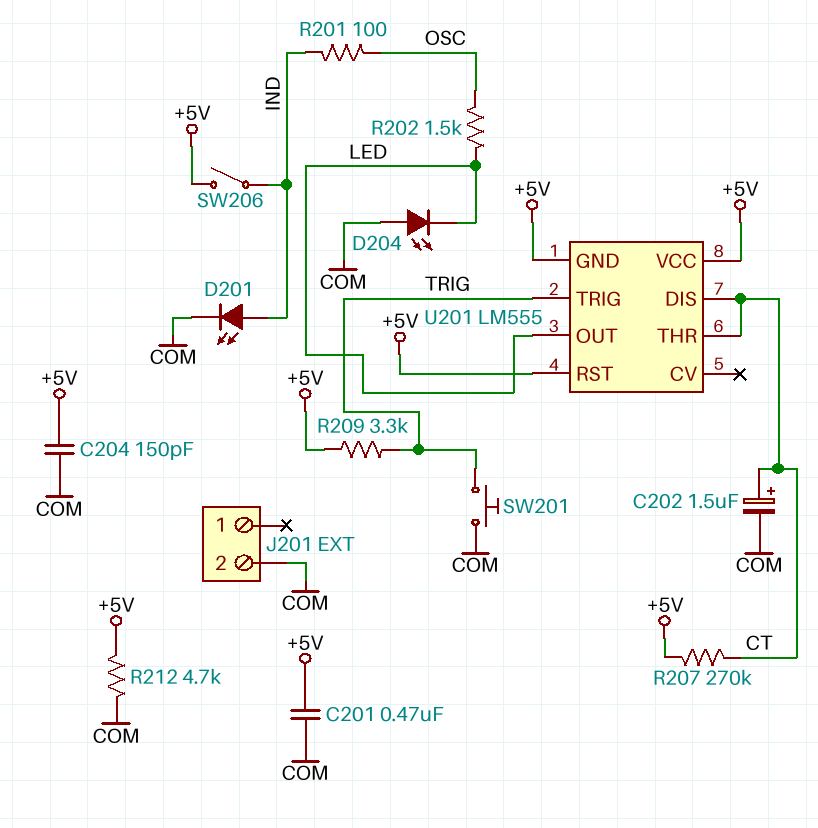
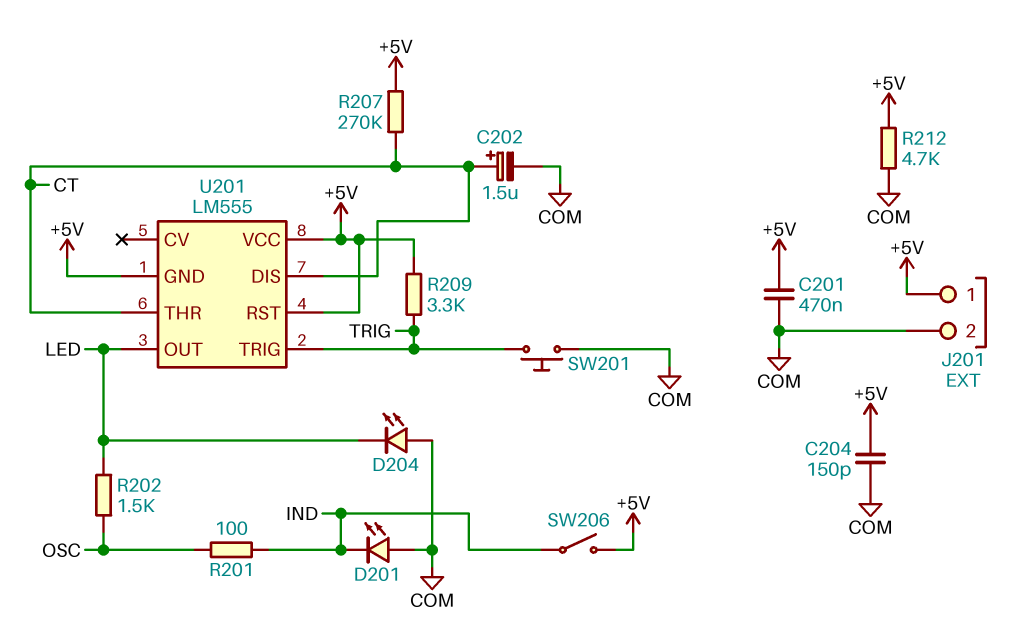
D201: LED (A IND, K COM) -> LED (A COM, K IND)
J201 pin 1: none -> +5V

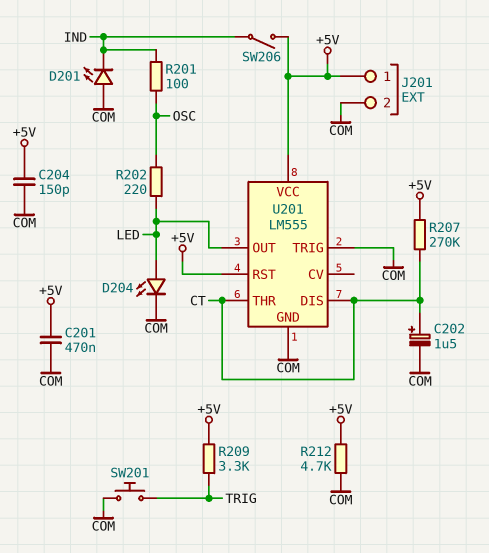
D204: LED (A COM, K LED) -> LED (A LED, K COM)
R202: 1.5k (LED, OSC) -> 220 (LED, OSC)
U201 pin GND: +5V -> COM
U201 pin TRIG: TRIG -> COM

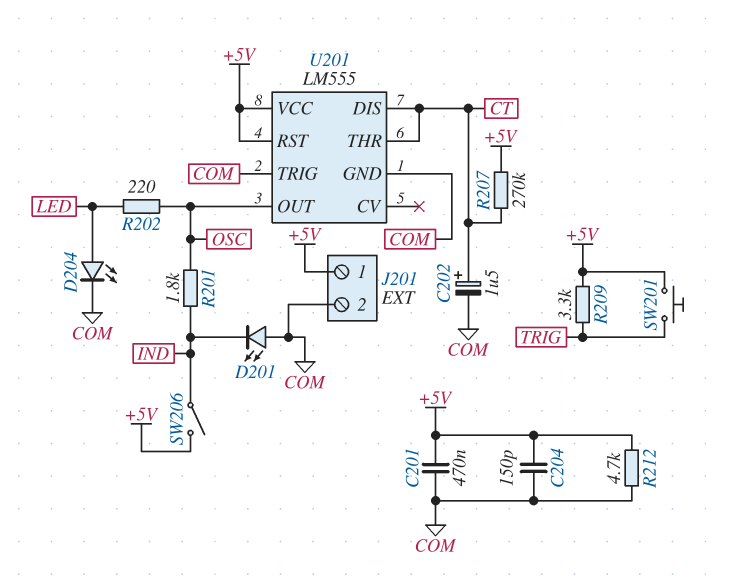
R201: 100 (IND, OSC) -> 1.8k (IND, OSC)
SW201: button (COM, TRIG) -> button (+5V, TRIG)
U201 pin OUT: LED -> OSC

